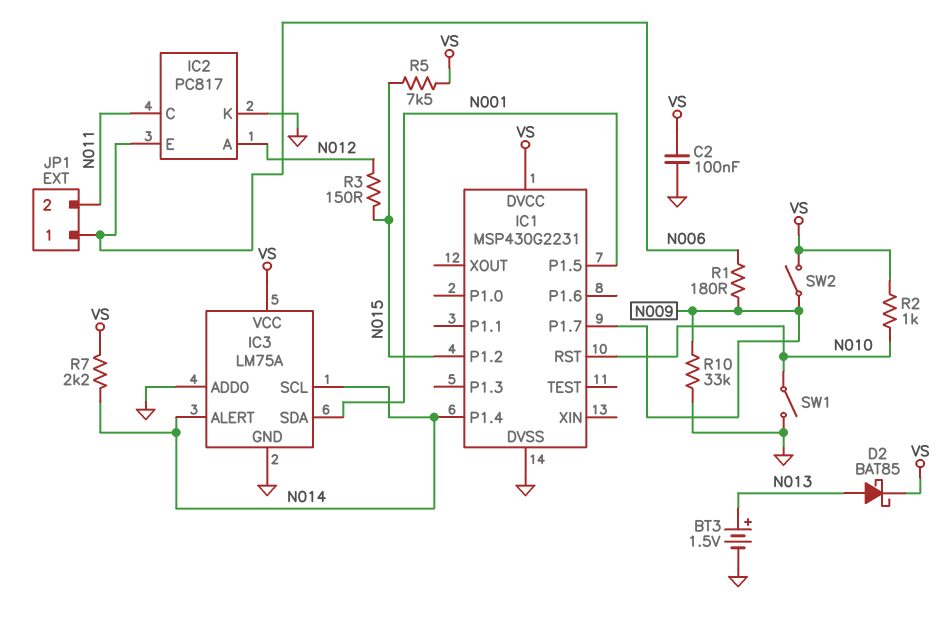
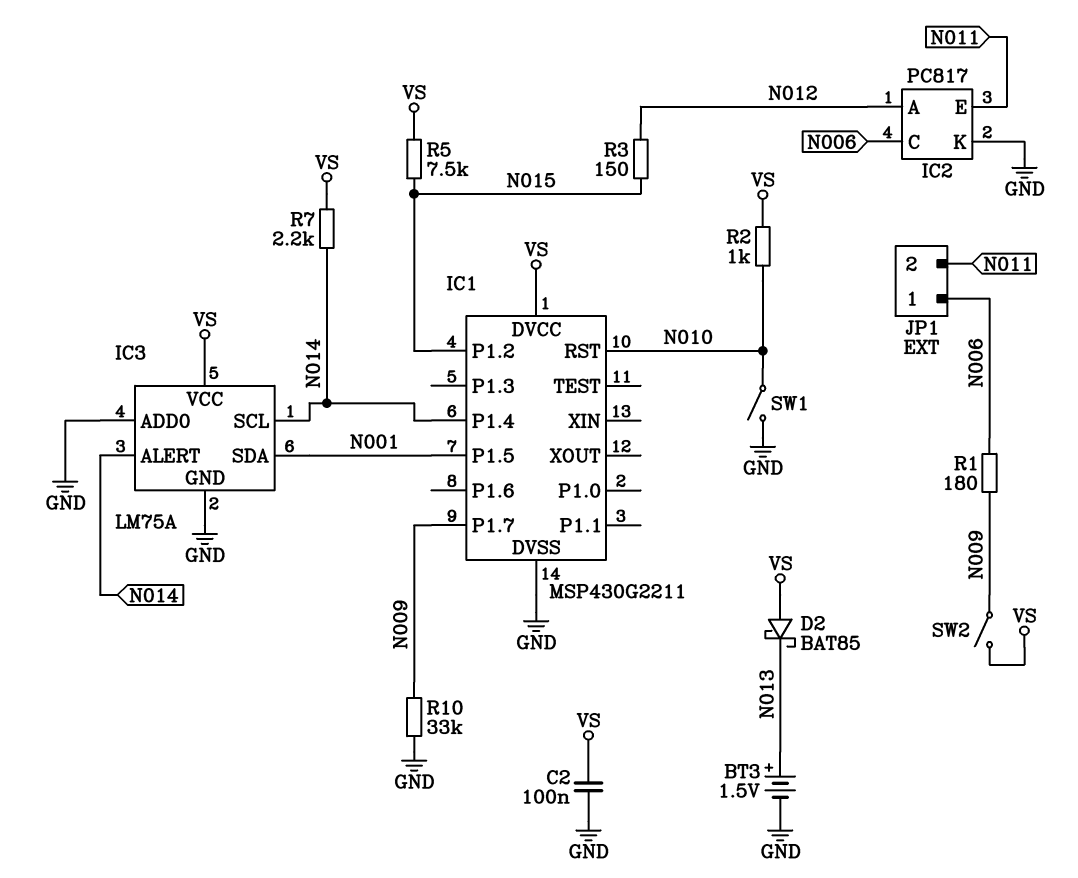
D2: schottky BAT85 (A N013, K VS) -> schottky BAT85 (A VS, K N013)
IC1: MSP430G2231 -> MSP430G2211
IC2 pin C: N011 -> N006
IC2 pin E: N006 -> N011

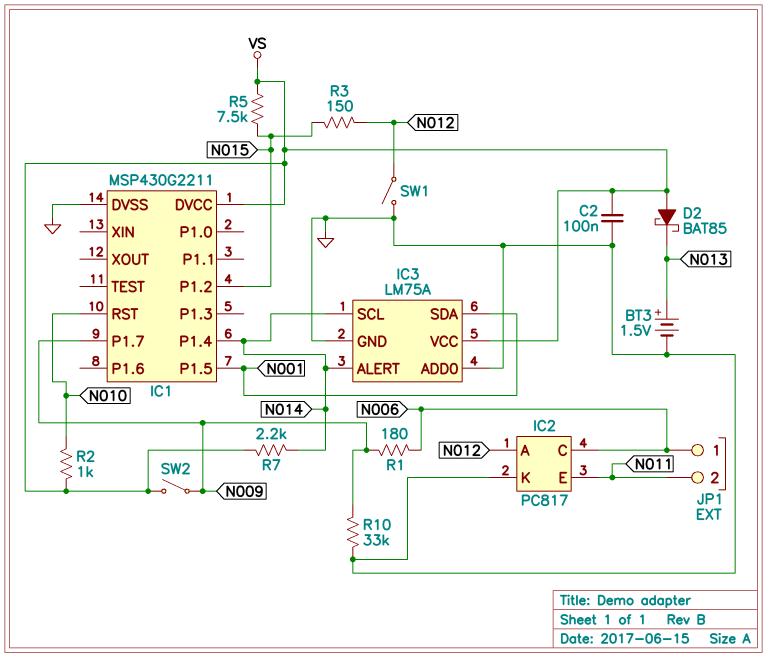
SW1: switch (GND, N010) -> switch (GND, N012)

